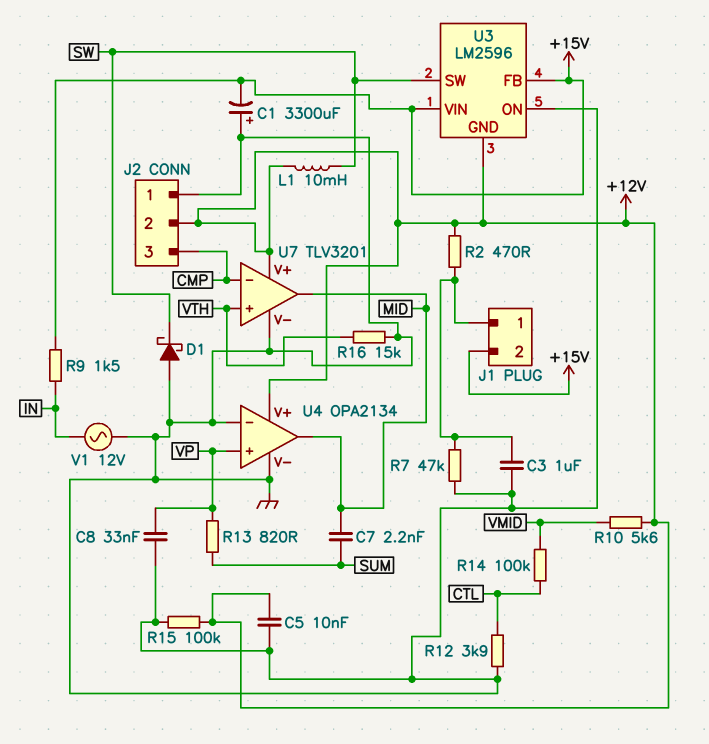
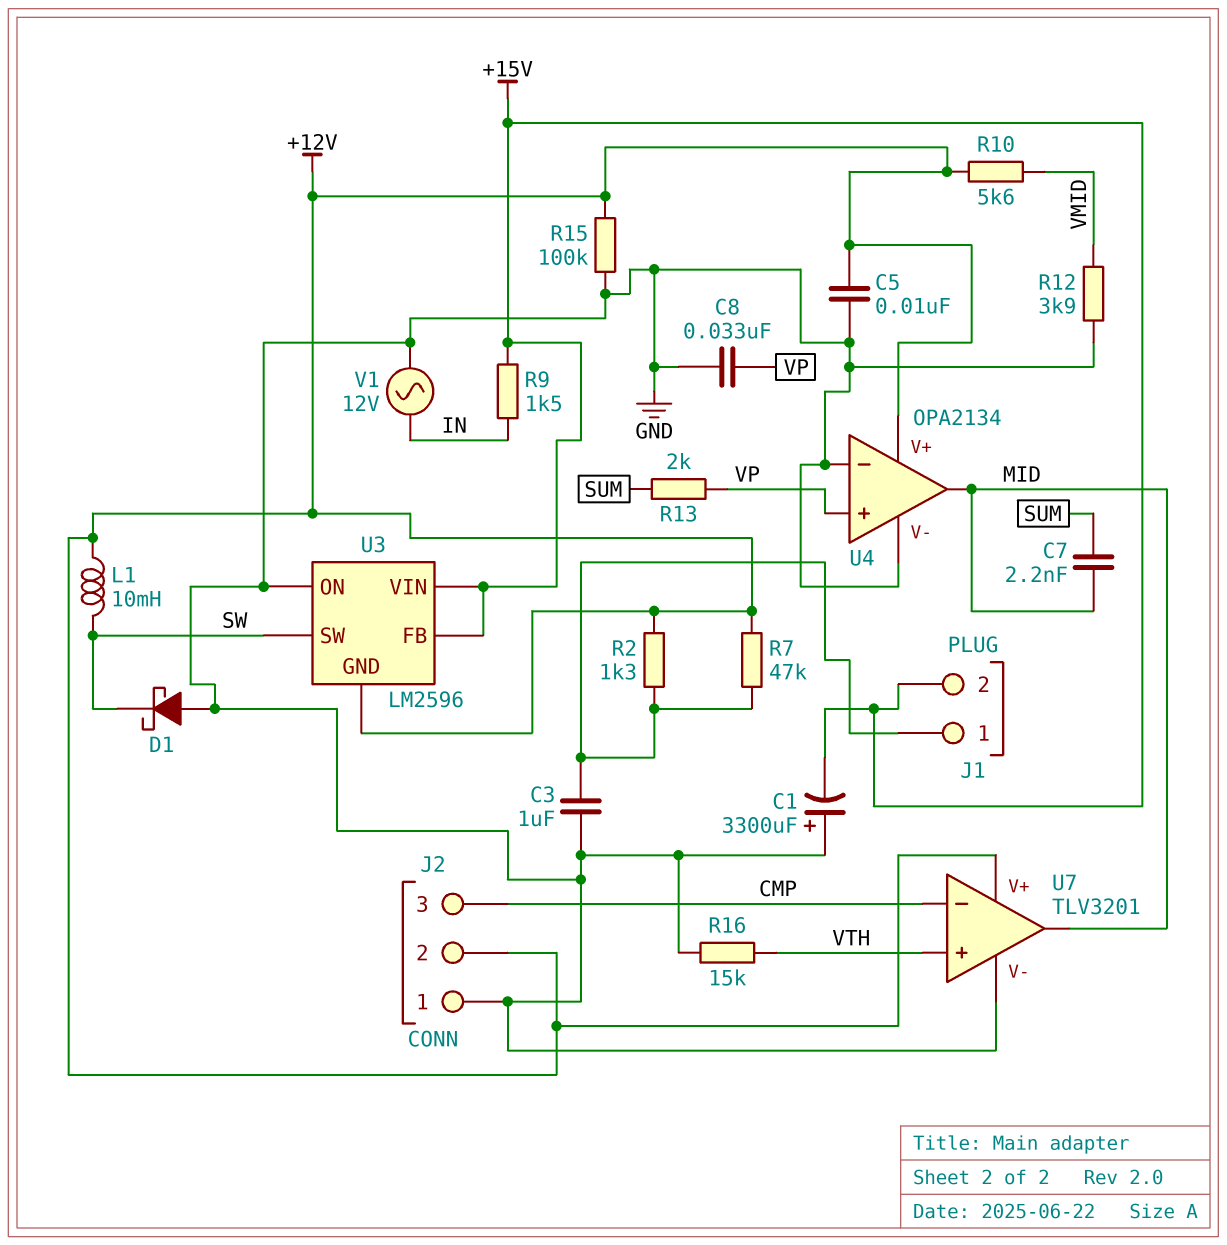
R2: 470 (+12V, J1/1) -> 1.3k (+12V, J1/1)
R7: 47k (GND, J1/1) -> 47k (+12V, J1/1)
R12: 3.9k (CTL, GND) -> 3.9k (GND, VMID)
R13: 820 (SUM, VP) -> 2k (SUM, VP)
R14: 100k (CTL, VMID) -> none

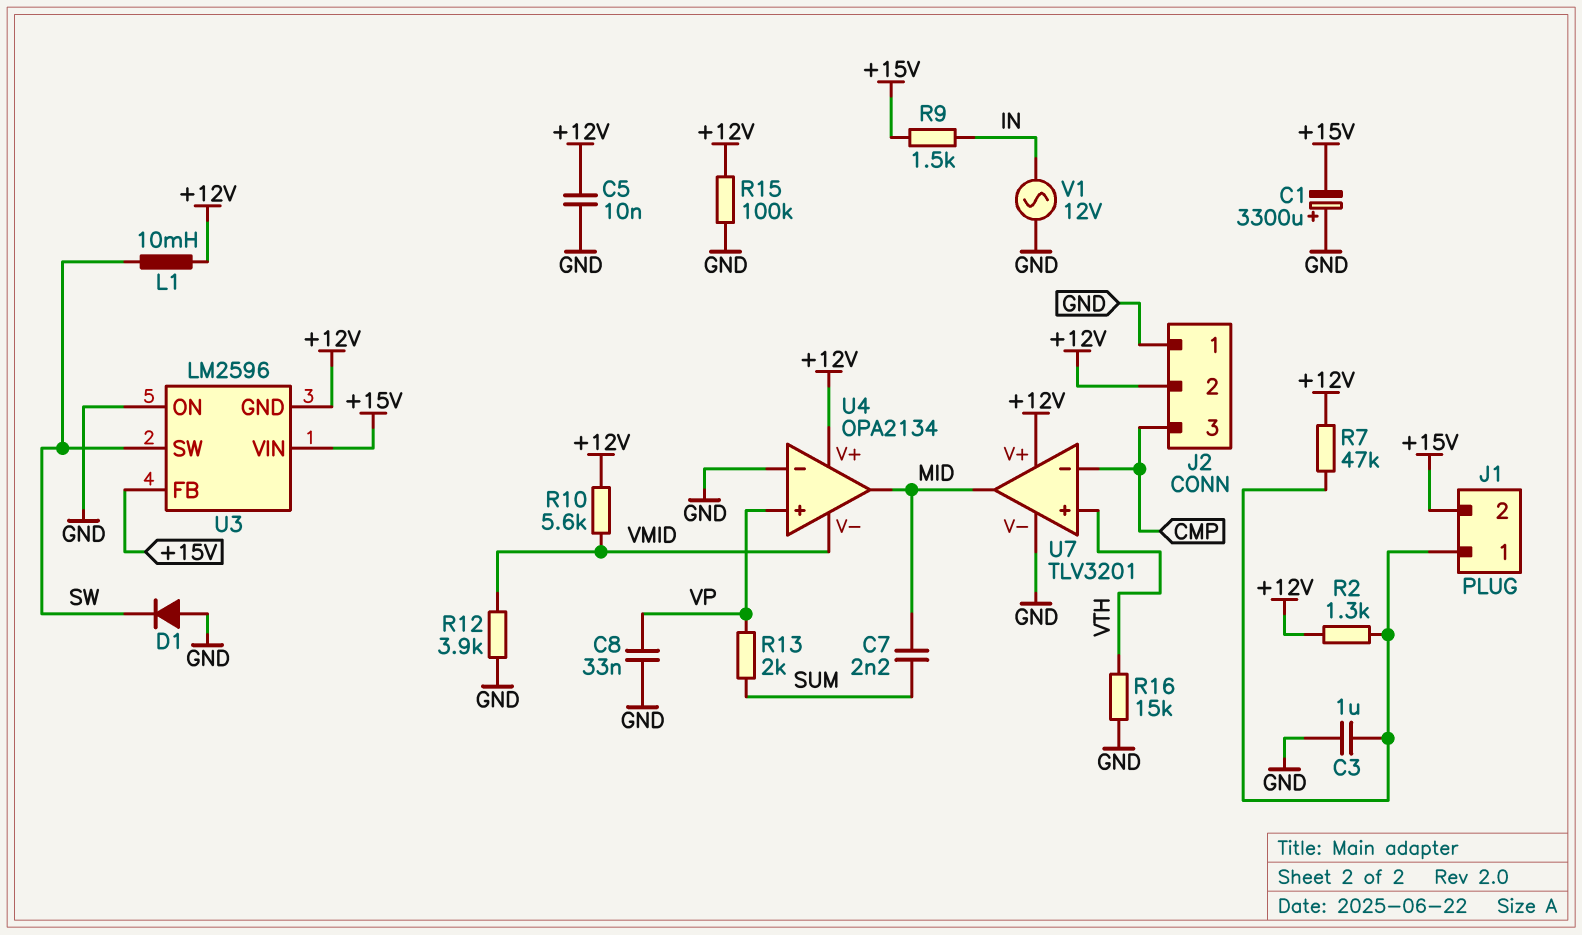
D1: schottky (A GND, K SW) -> diode (A GND, K SW)
U4 pin V-: GND -> VMID

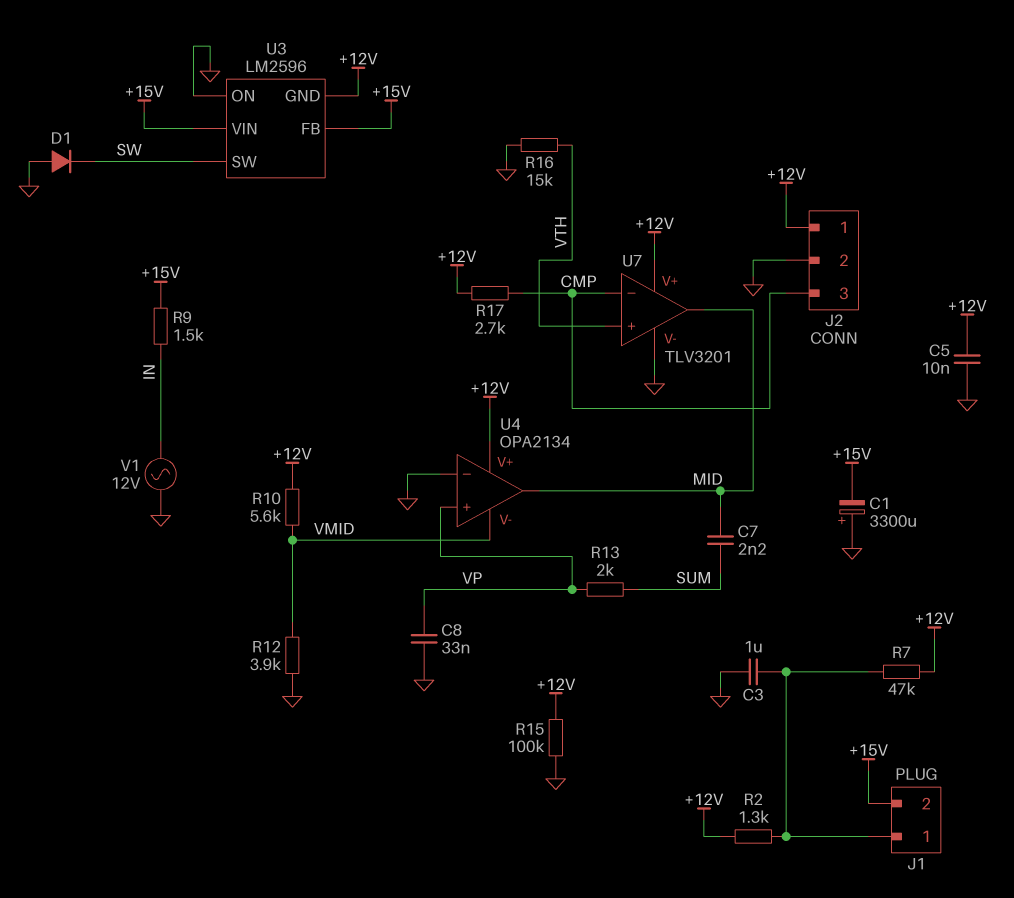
J2 pin 1: GND -> +12V
J2 pin 2: +12V -> GND
L1: 10mH (+12V, SW) -> none
R17: none -> 2.7k (+12V, CMP)

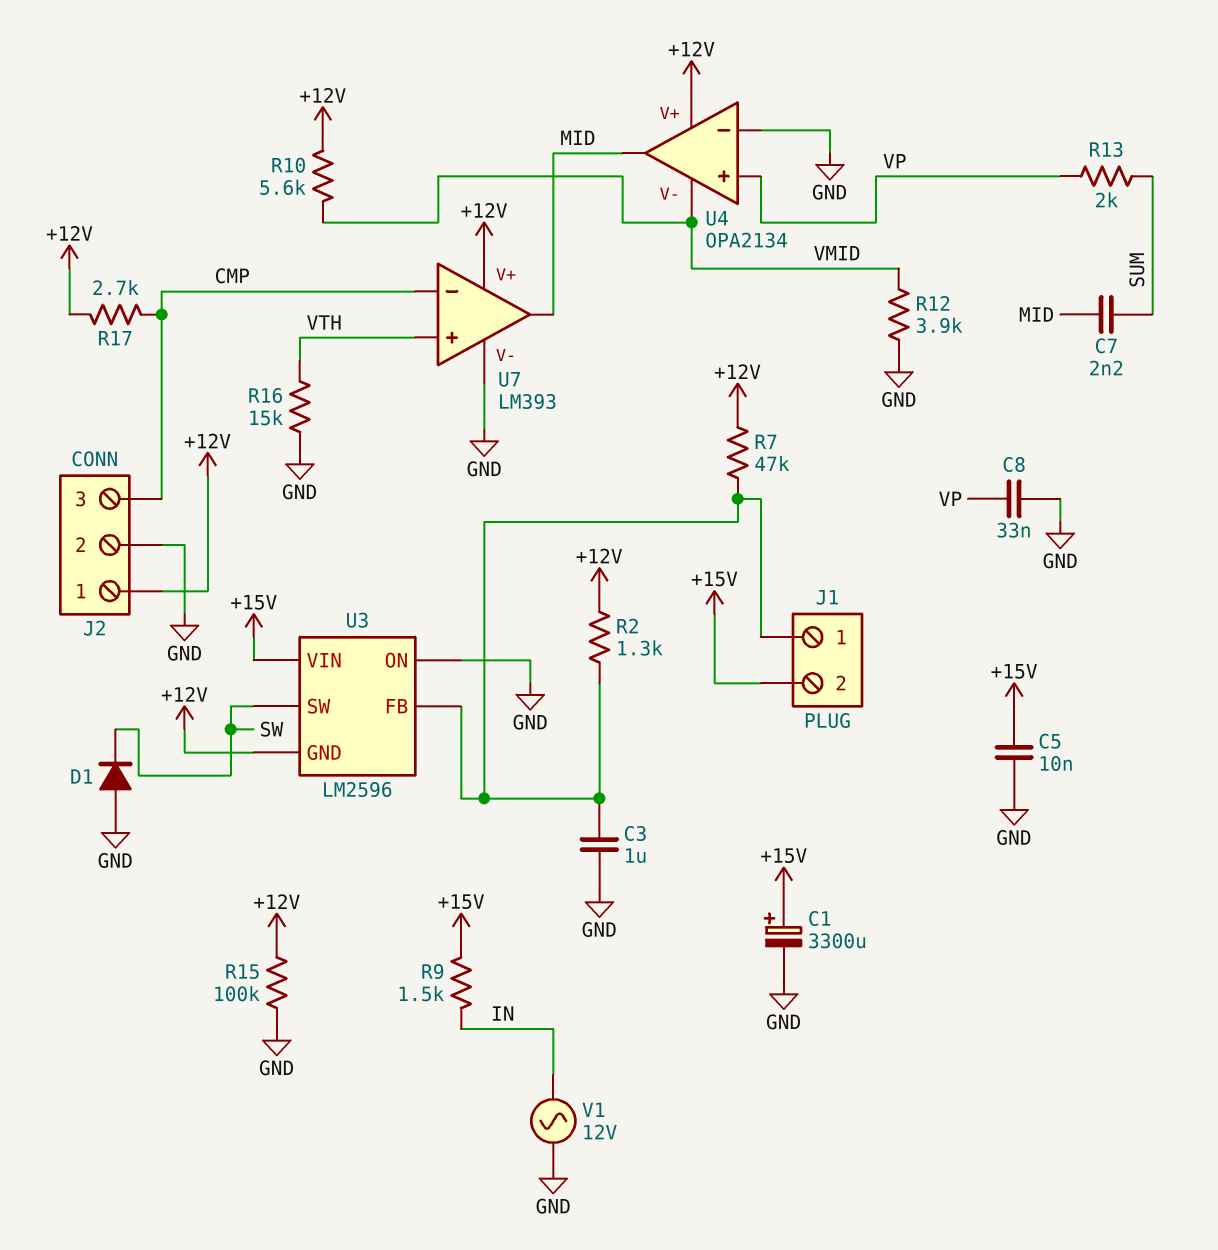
C1: 3300uF (plus GND, minus +15V) -> 3300uF (plus +15V, minus GND)
C5: 10nF (+12V, GND) -> 10nF (+15V, GND)
U3 pin FB: +15V -> J1/1
U7: TLV3201 -> LM393

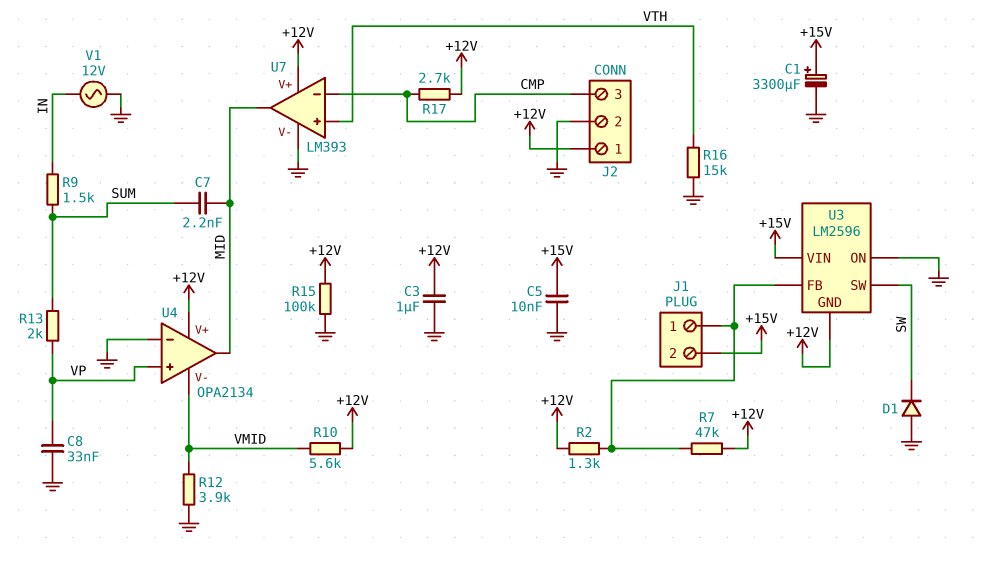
C3: 1uF (GND, J1/1) -> 1uF (+12V, GND)
R9: 1.5k (+15V, IN) -> 1.5k (IN, SUM)

